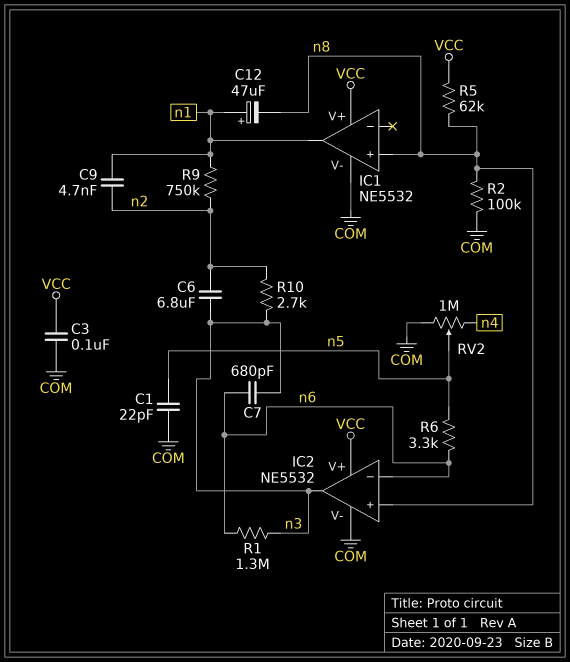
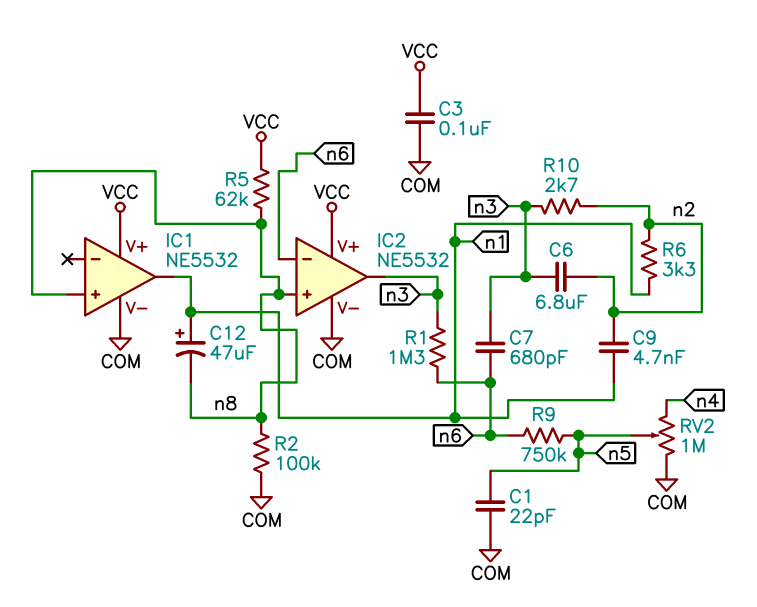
R6: 3.3k (n5, n6) -> 3.3k (n1, n2)
R9: 750k (n1, n2) -> 750k (n5, n6)

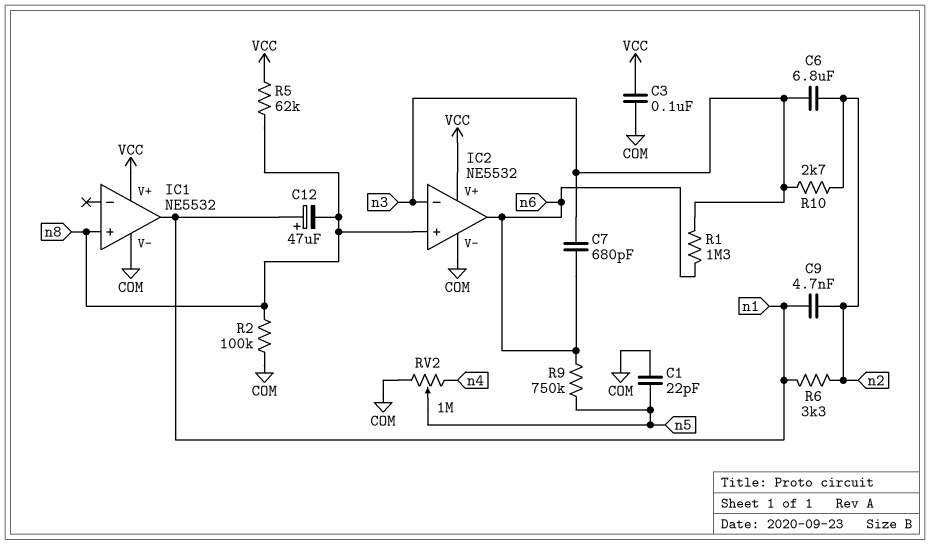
IC2 pin in-: n6 -> n3
IC2 pin out: n3 -> n6

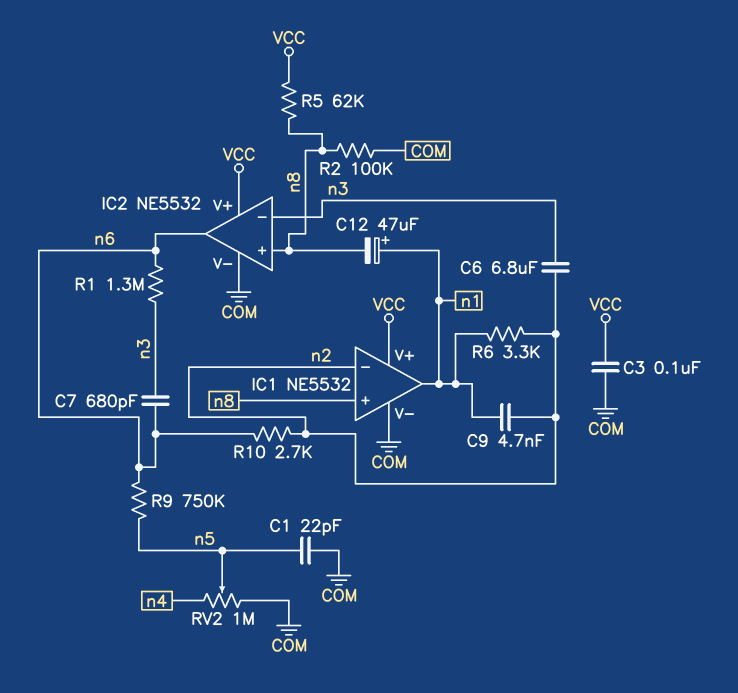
IC1 pin in-: none -> n2
R10: 2.7k (n2, n3) -> 2.7k (n2, n6)

